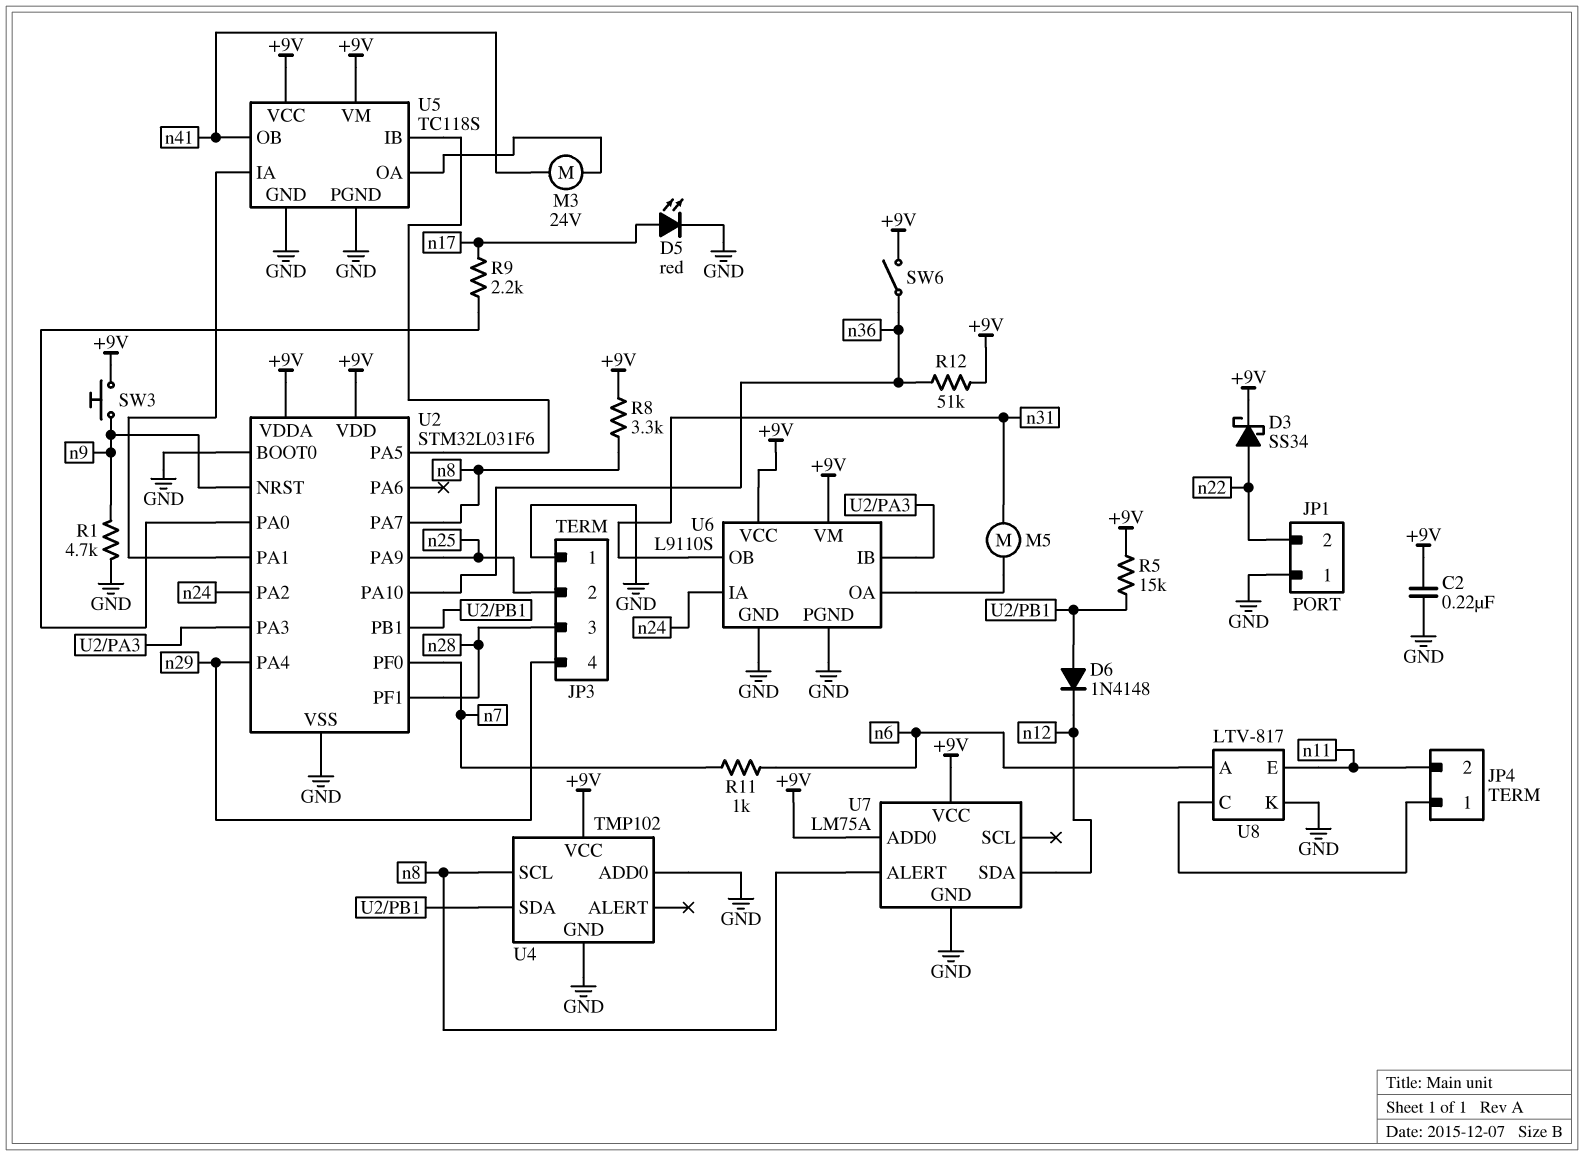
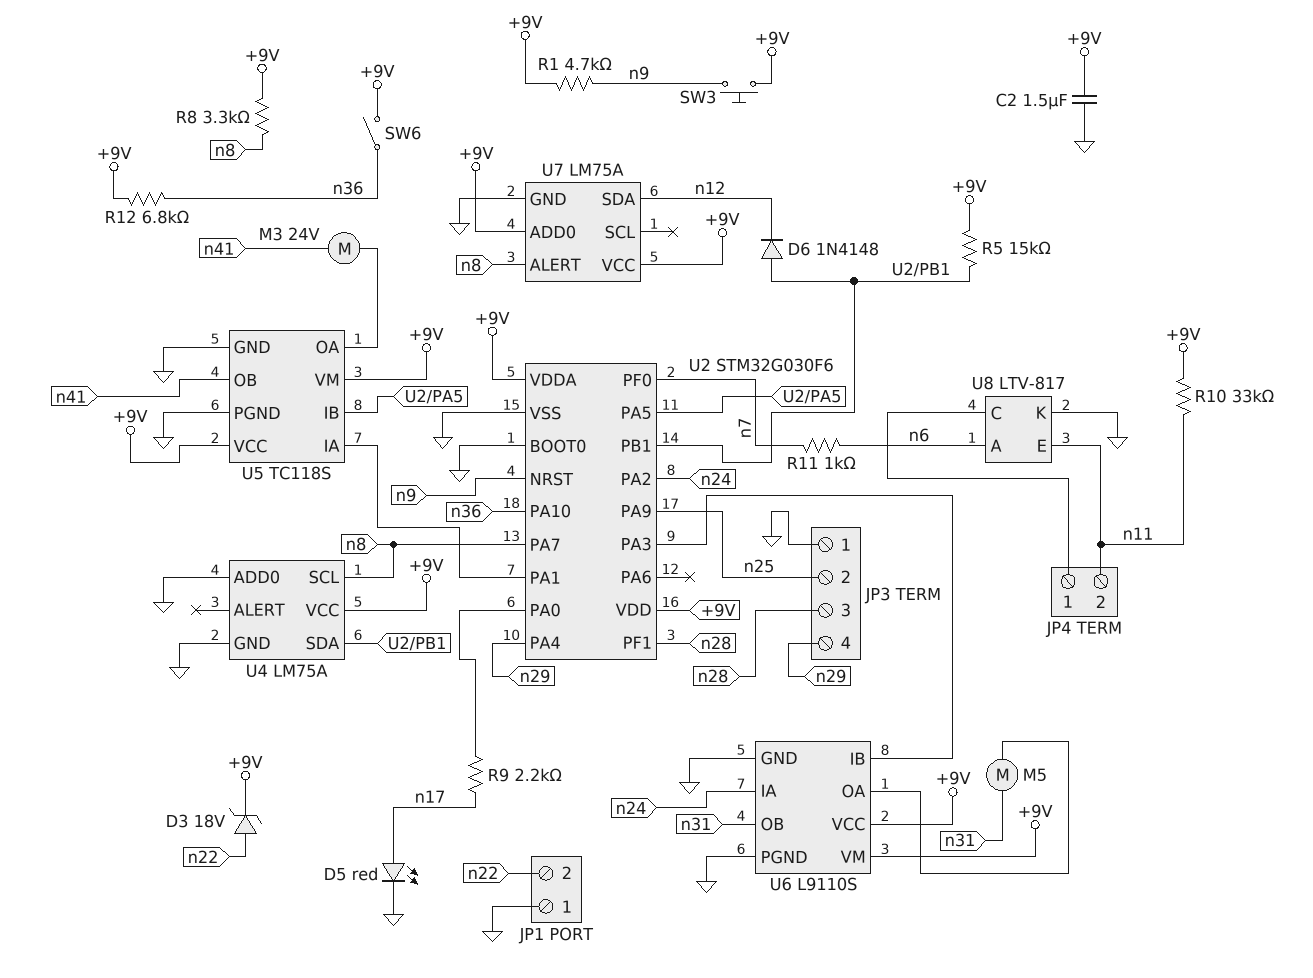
C2: 220nF (+9V, GND) -> 1.5uF (+9V, GND)
D3: schottky SS34 (A n22, K +9V) -> zener 18V (A n22, K +9V)
R1: 4.7k (GND, n9) -> 4.7k (+9V, n9)
R10: none -> 33k (+9V, n11)
R12: 51k (+9V, n36) -> 6.8k (+9V, n36)
U2: STM32L031F6 -> STM32G030F6
U4: TMP102 -> LM75A

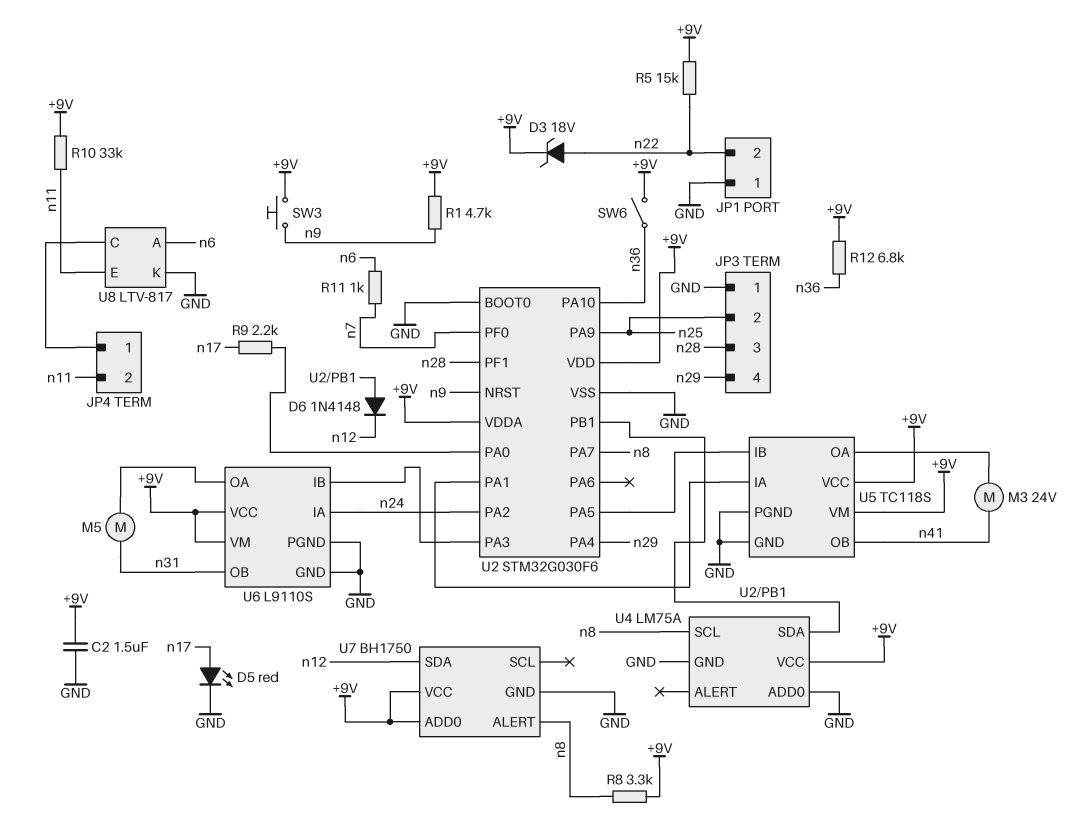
R5: 15k (+9V, U2/PB1) -> 15k (+9V, n22)
U7: LM75A -> BH1750

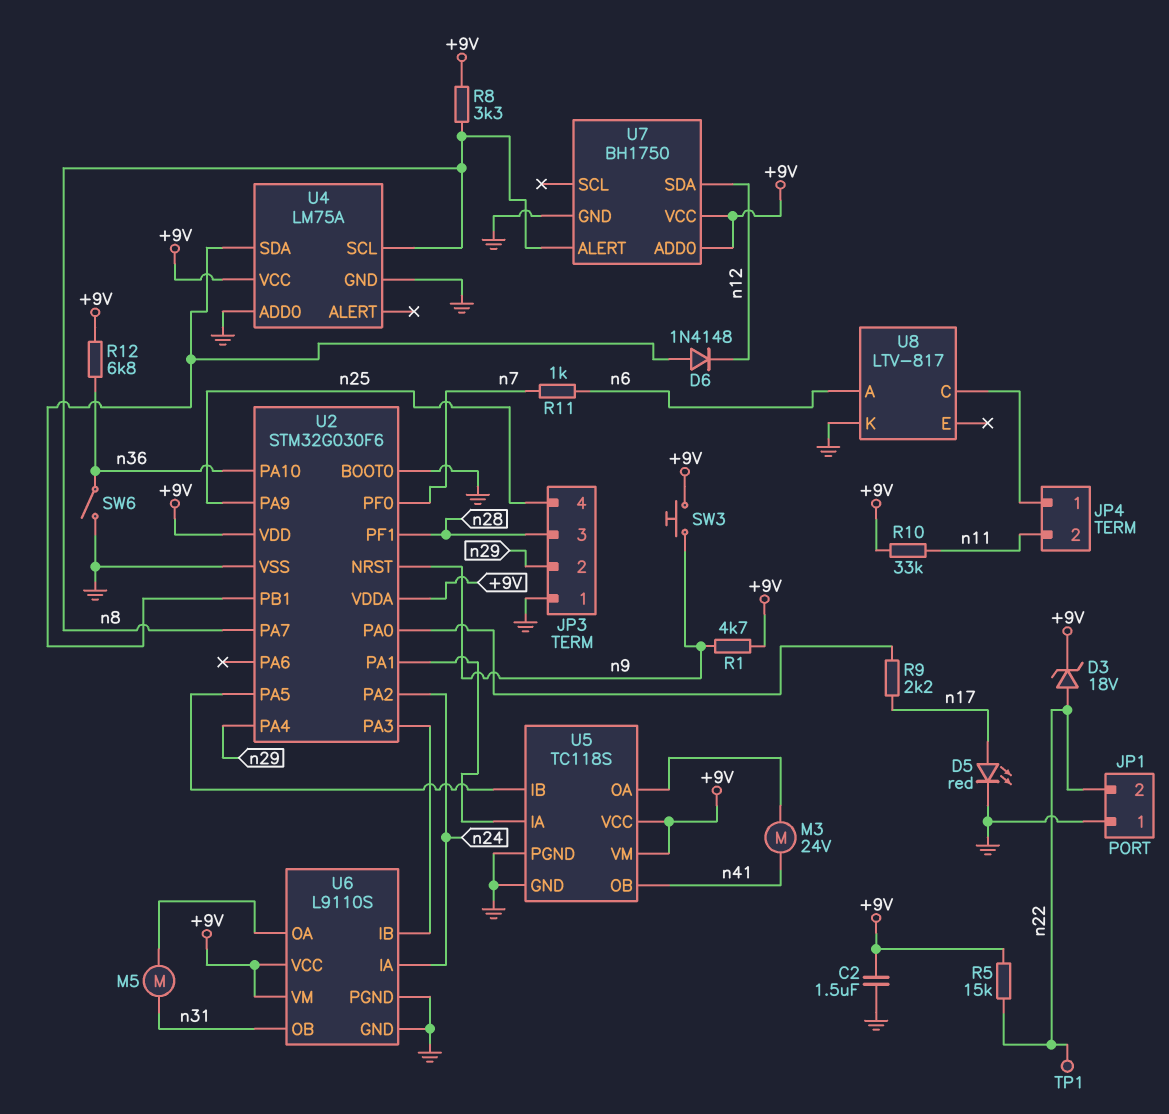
JP3 pin 2: n25 -> n29
JP3 pin 4: n29 -> n25
SW6: switch (+9V, n36) -> switch (GND, n36)
TP1: none -> test point (n22)
U8 pin E: n11 -> none

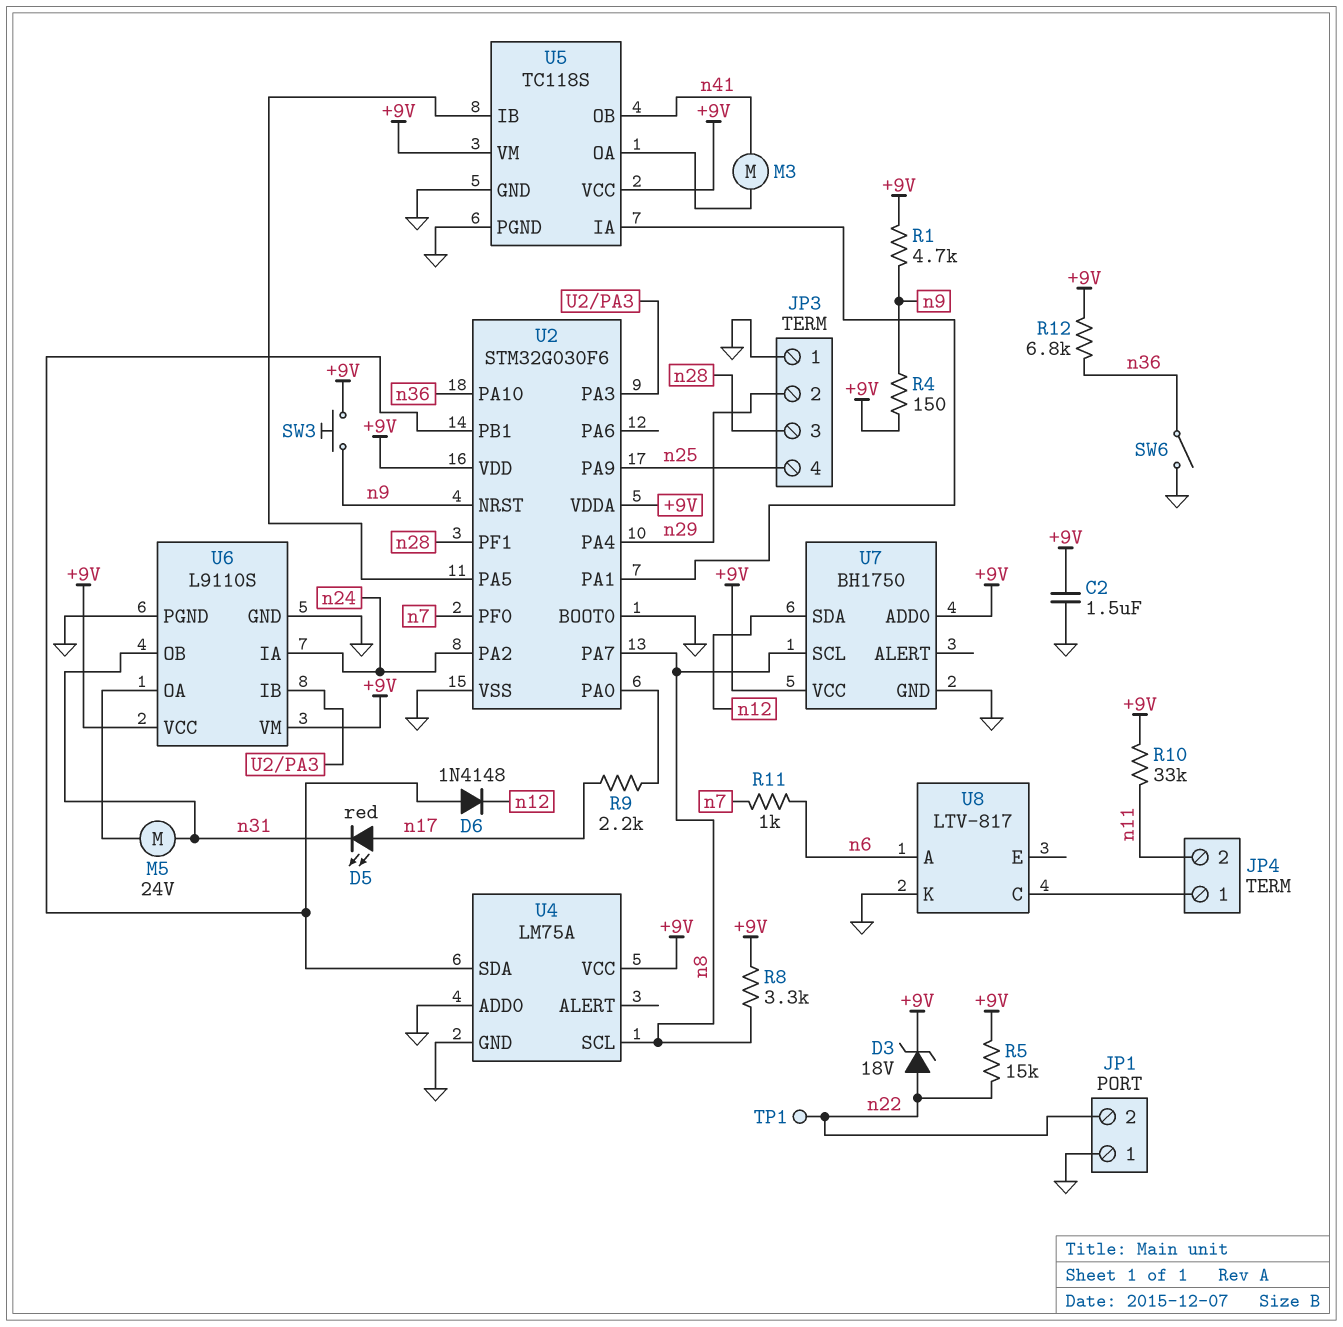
D5: LED red (A n17, K GND) -> LED red (A n17, K n31)
M3: motor 24V (U5/OA, n41) -> motor (U5/OA, n41)
M5: motor (U6/OA, n31) -> motor 24V (U6/OA, n31)
R4: none -> 150 (+9V, n9)
U7 pin ALERT: n8 -> none
U7 pin SCL: none -> n8

